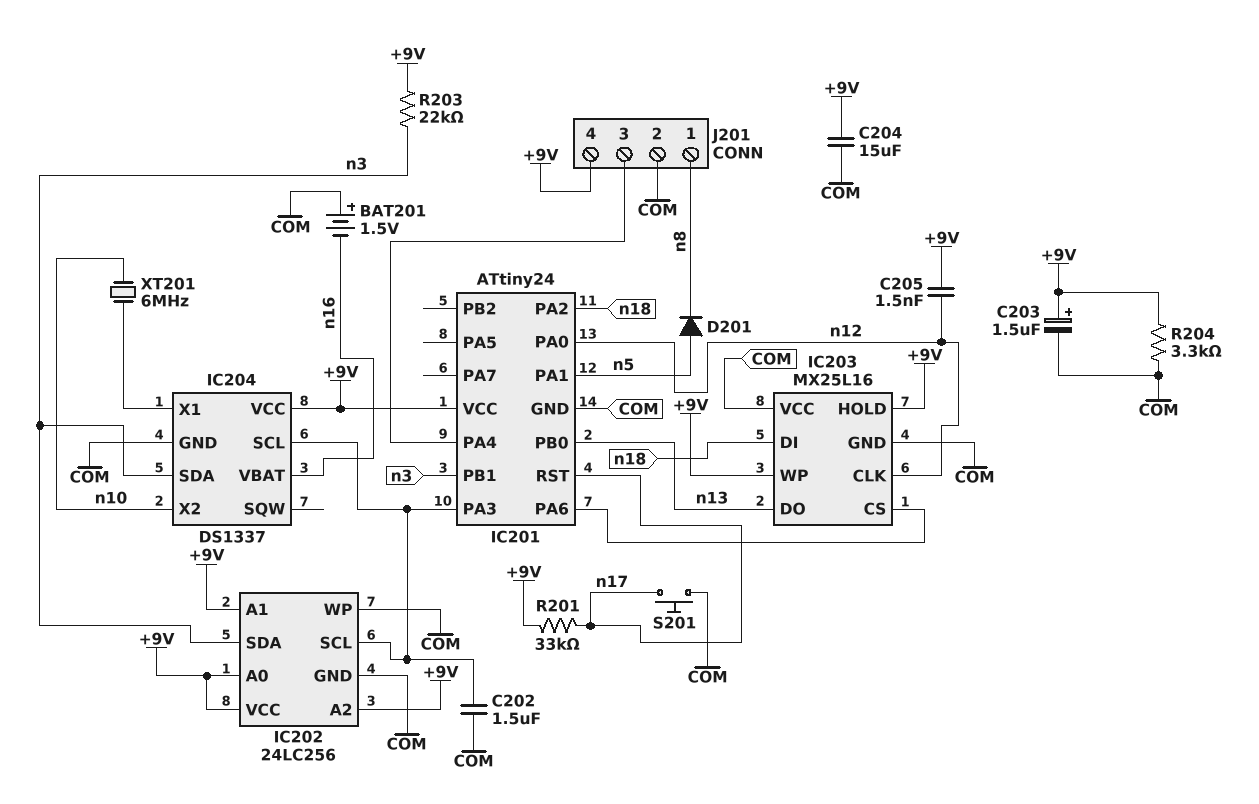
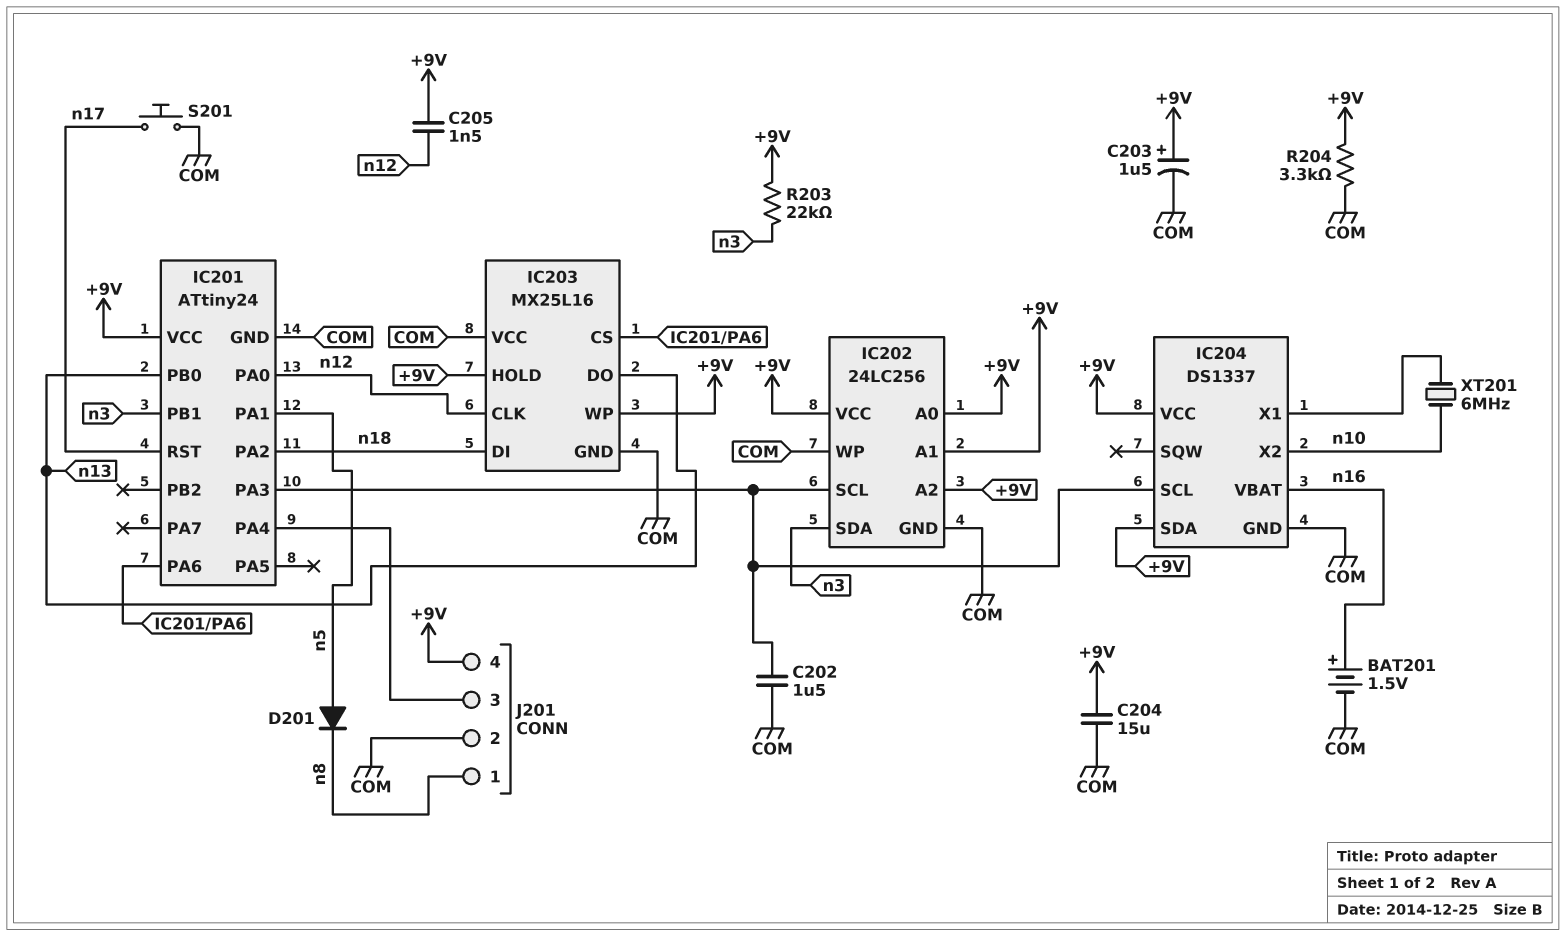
BAT201: 1.5V (plus COM, minus n16) -> 1.5V (plus n16, minus COM)
IC204 pin SDA: n3 -> +9V
R201: 33k (+9V, n17) -> none

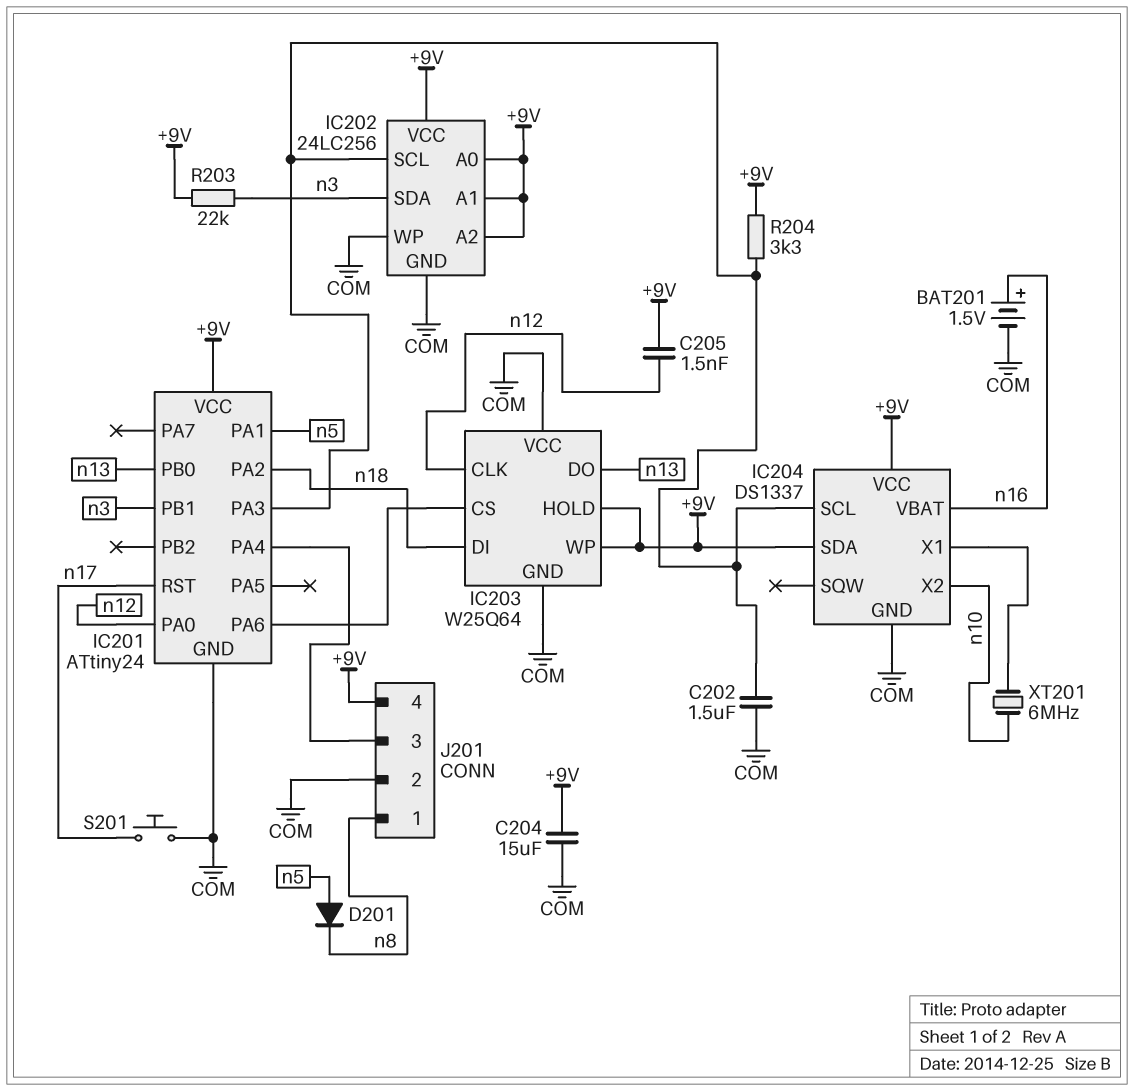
C203: 1.5uF (plus +9V, minus COM) -> none
IC203: MX25L16 -> W25Q64
R204: 3.3k (+9V, COM) -> 3.3k (+9V, IC201/PA3)

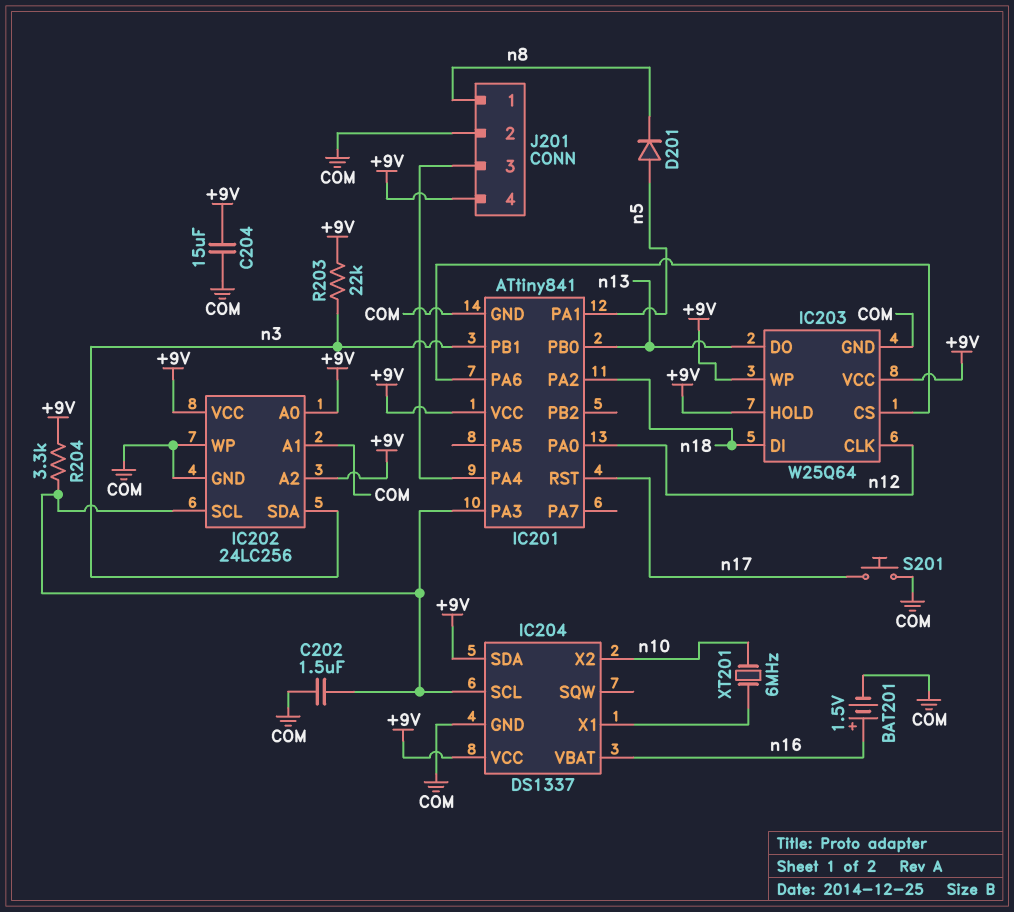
C205: 1.5nF (+9V, n12) -> none
IC201: ATtiny24 -> ATtiny841
IC202 pin A1: +9V -> COM
IC203 pin VCC: COM -> +9V

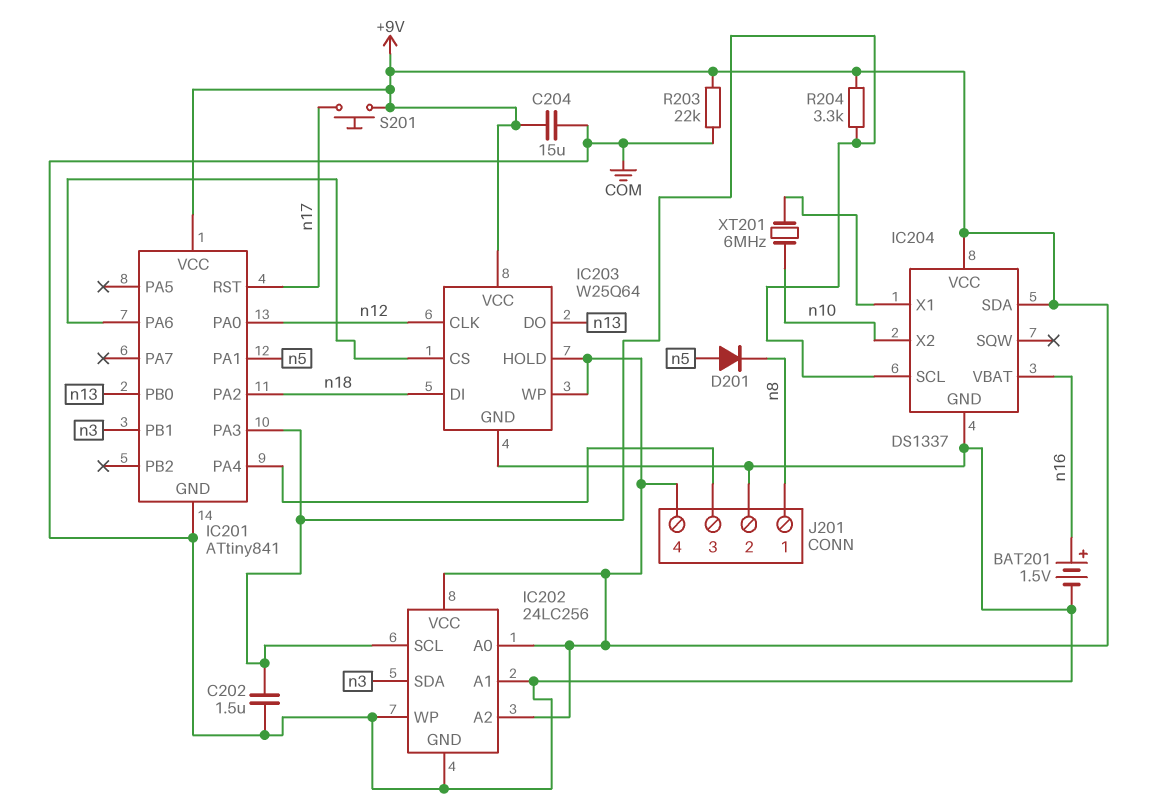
R203: 22k (+9V, n3) -> 22k (+9V, COM)
S201: button (COM, n17) -> button (+9V, n17)

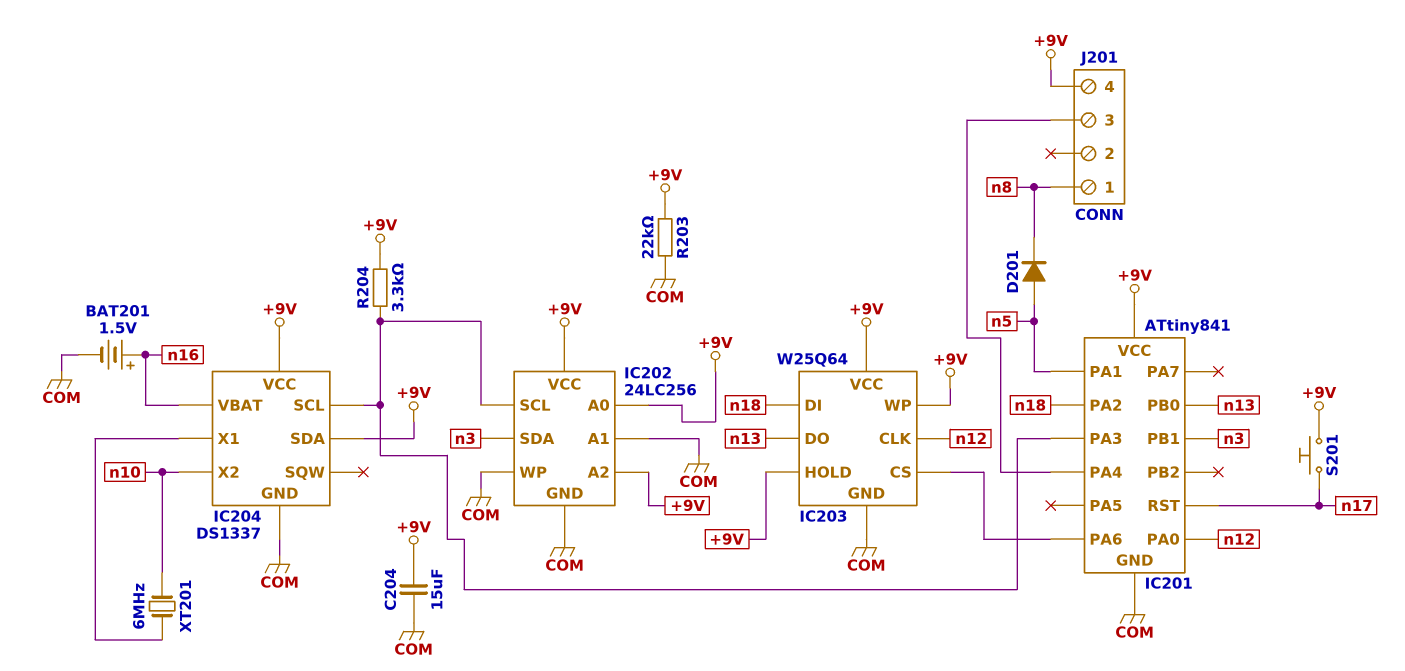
C202: 1.5uF (COM, IC201/PA3) -> none
J201 pin 2: COM -> none

